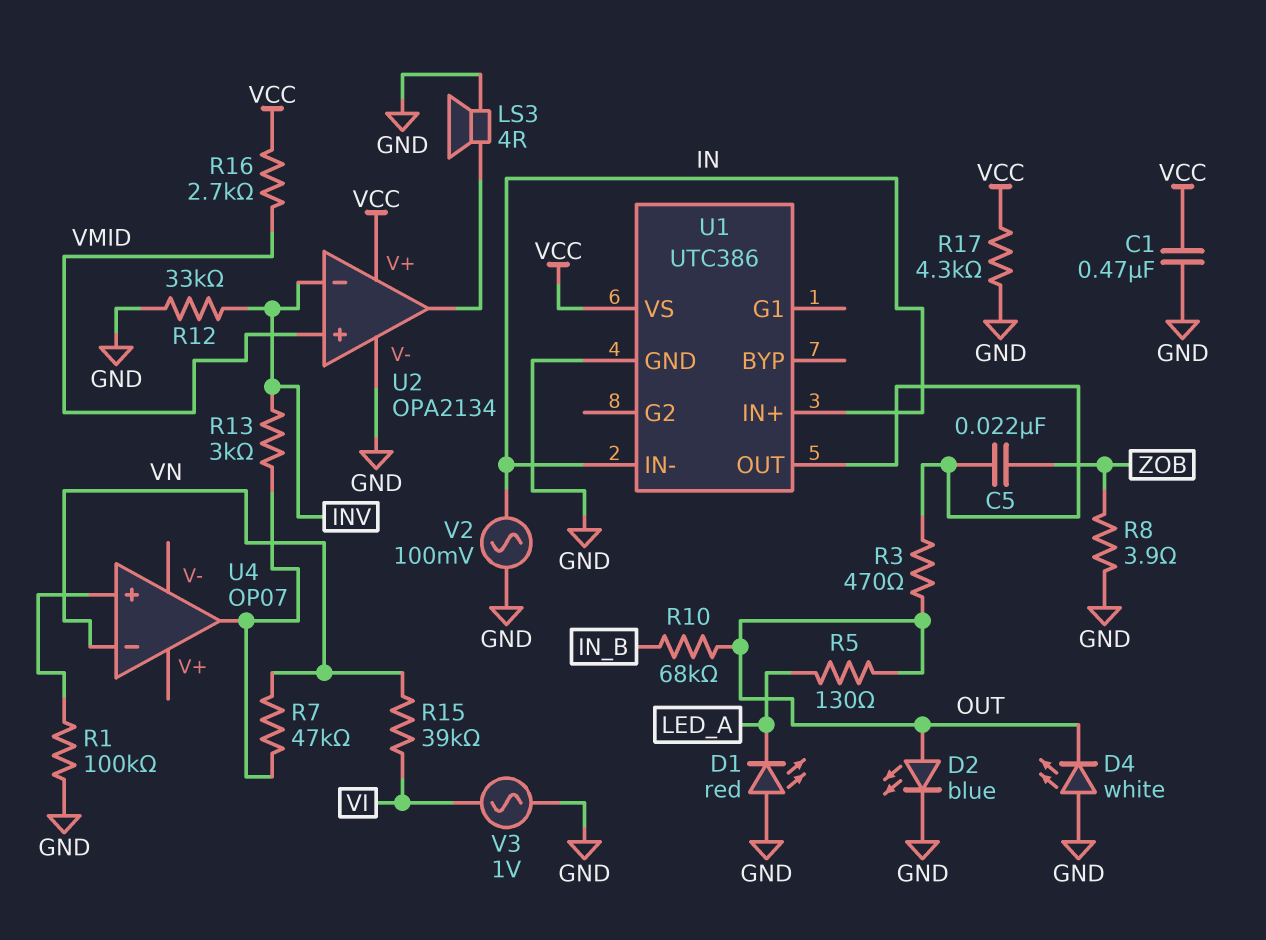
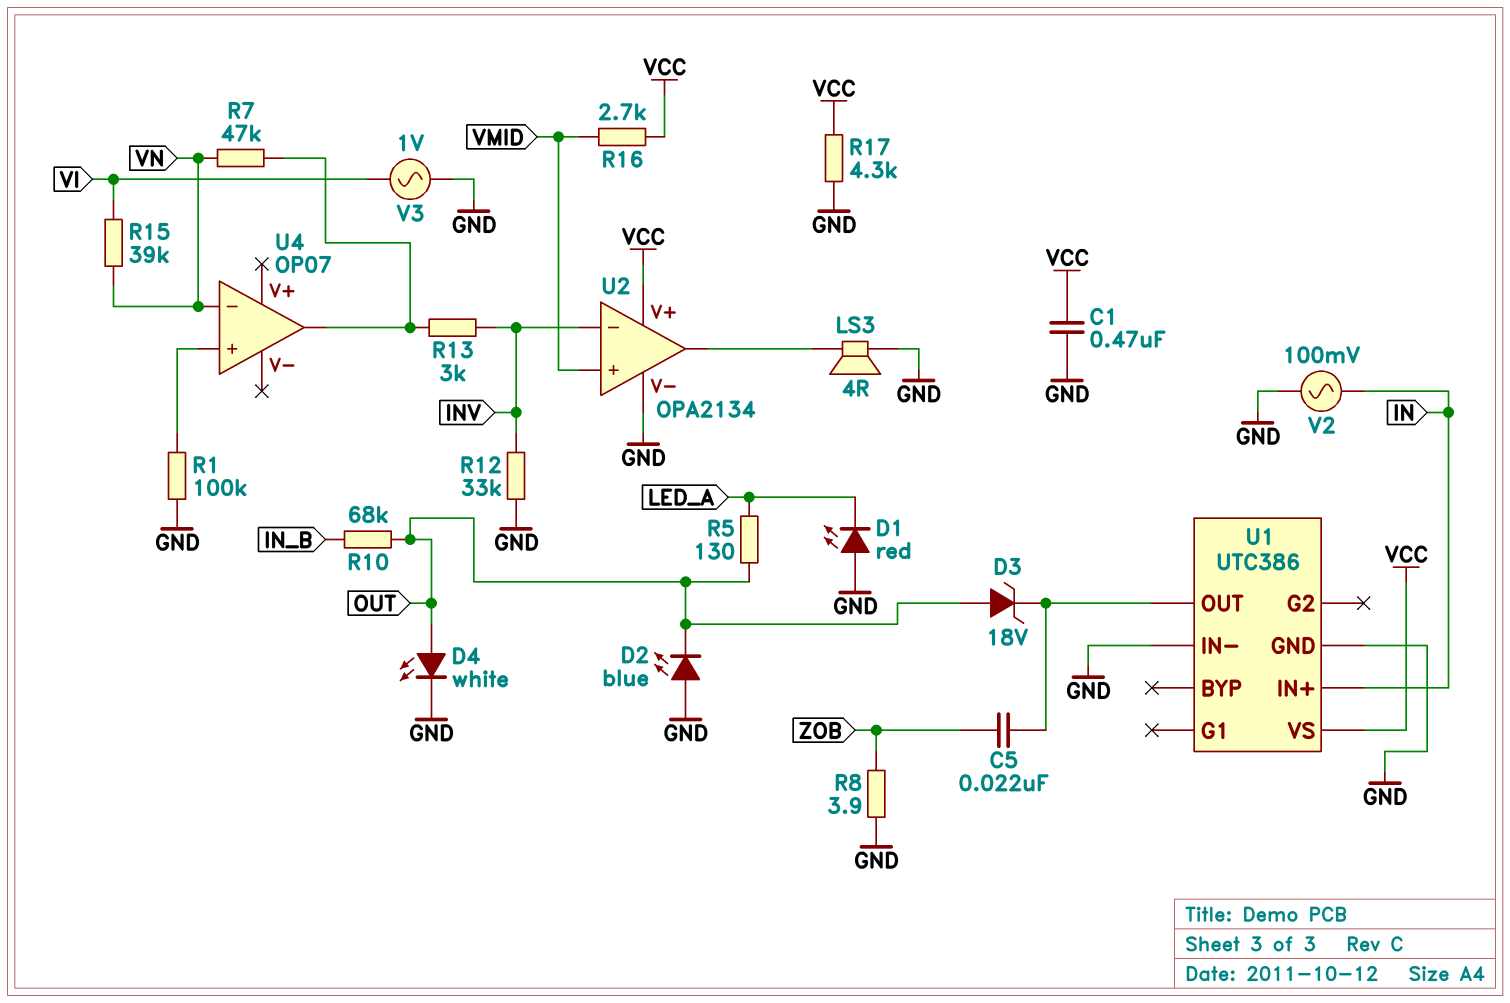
D2: LED blue (A OUT, K GND) -> LED blue (A GND, K OUT)
D3: none -> zener 18V (A OUT, K U1/OUT)
D4: LED white (A GND, K OUT) -> LED white (A OUT, K GND)
R3: 470 (OUT, U1/OUT) -> none
U1 pin IN-: IN -> GND

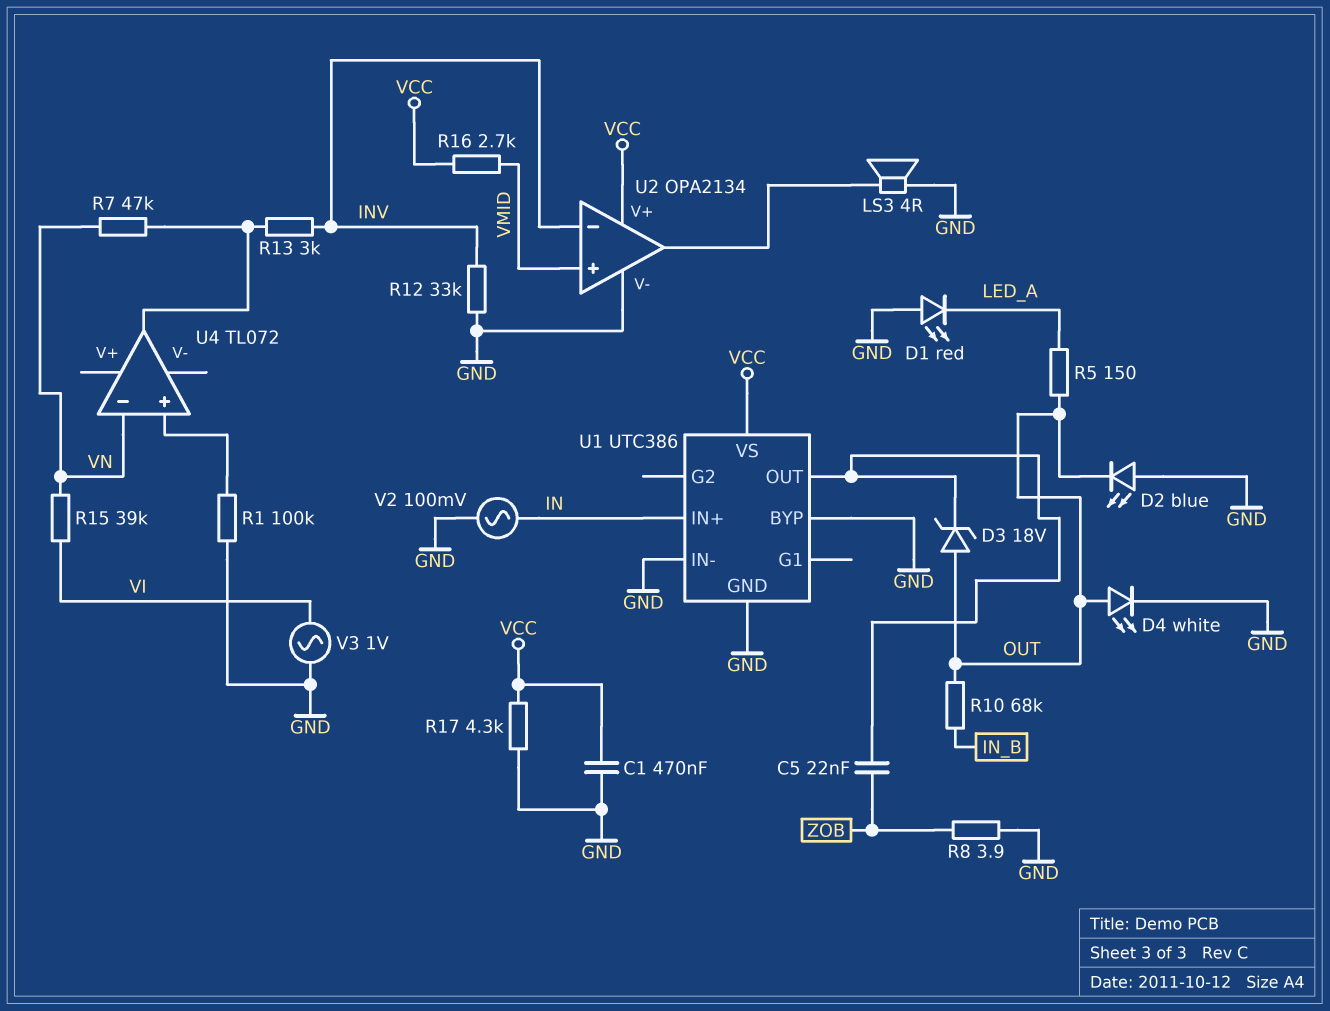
R5: 130 (LED_A, OUT) -> 150 (LED_A, OUT)
U1 pin BYP: none -> GND
U4: OP07 -> TL072

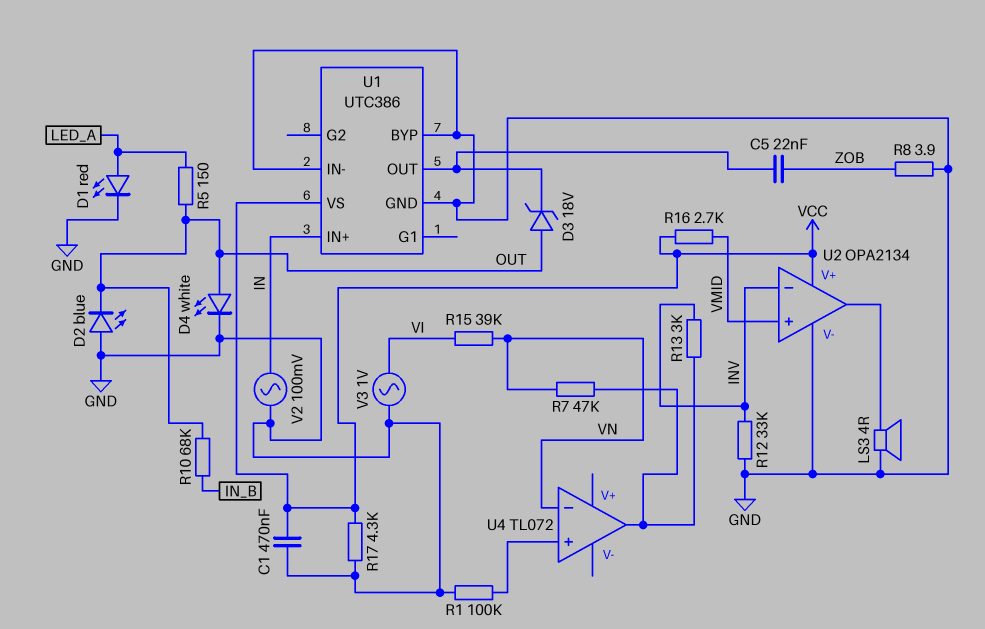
D1: LED red (A GND, K LED_A) -> LED red (A LED_A, K GND)

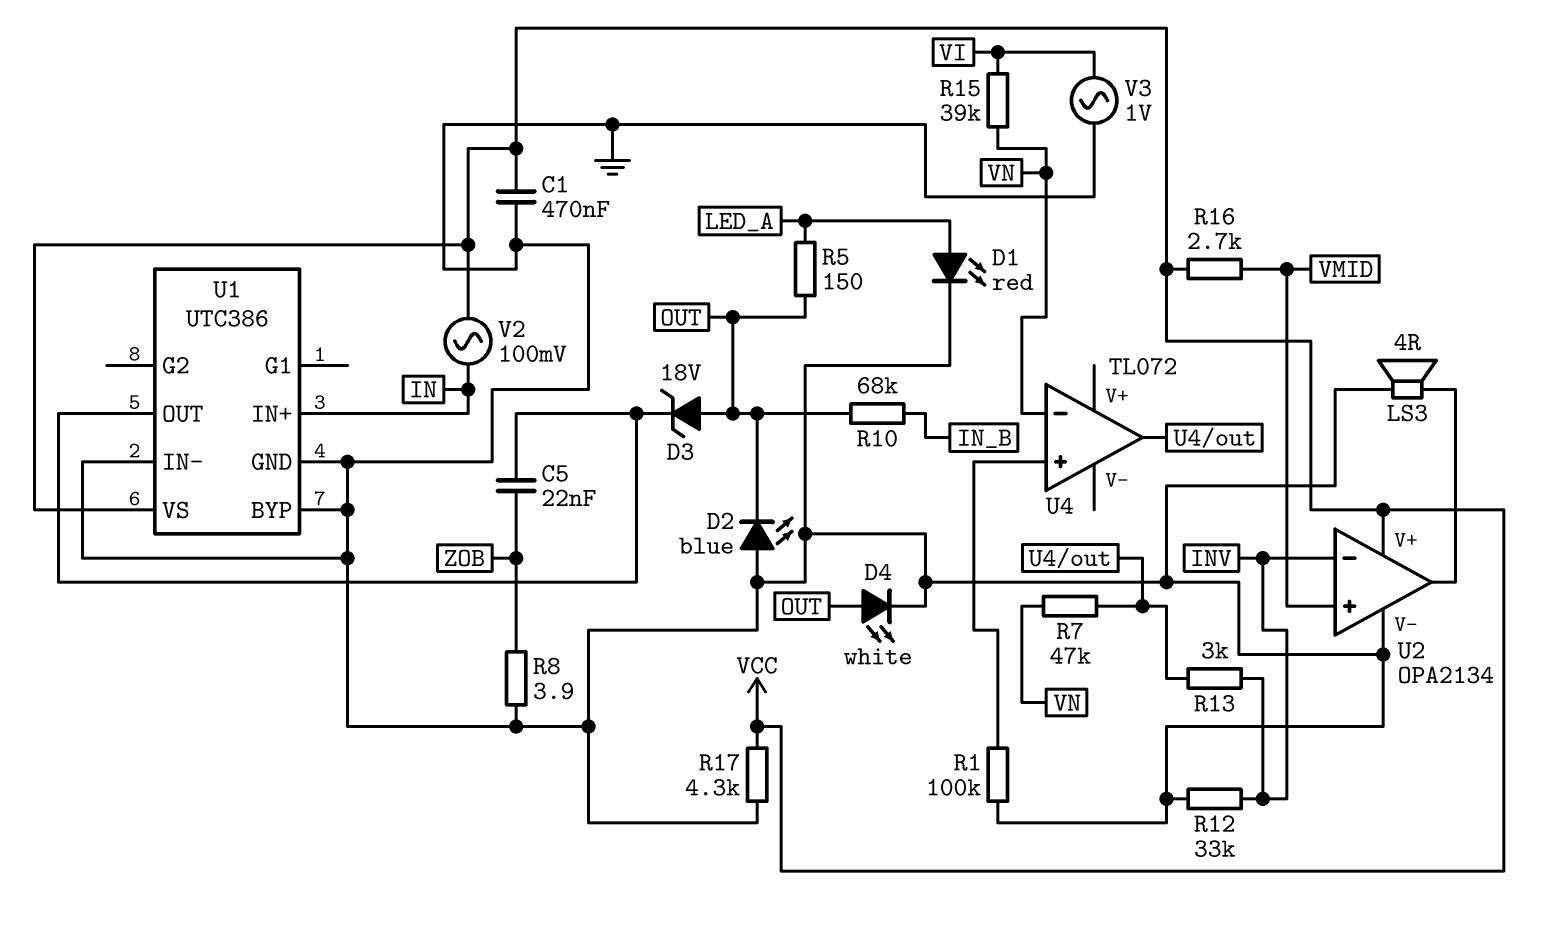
V2: AC 100mV (GND, IN) -> AC 100mV (IN, VCC)

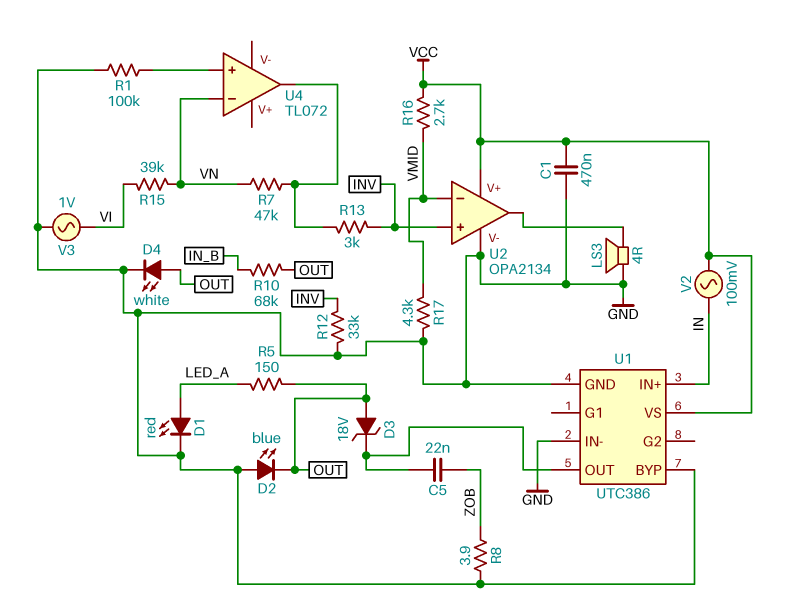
R17: 4.3k (GND, VCC) -> 4.3k (GND, VMID)
U2 pin in+: VMID -> INV
U2 pin in-: INV -> VMID

